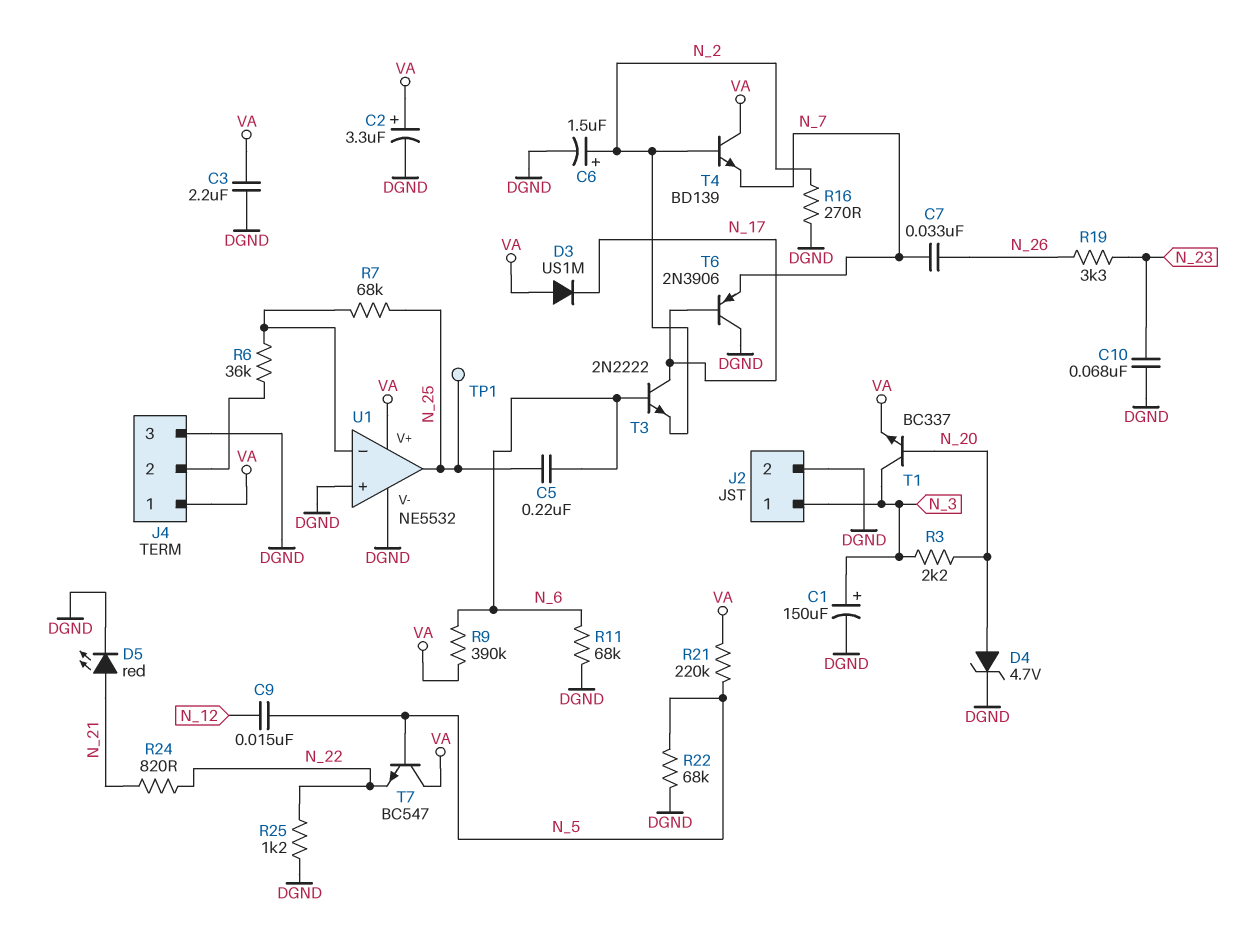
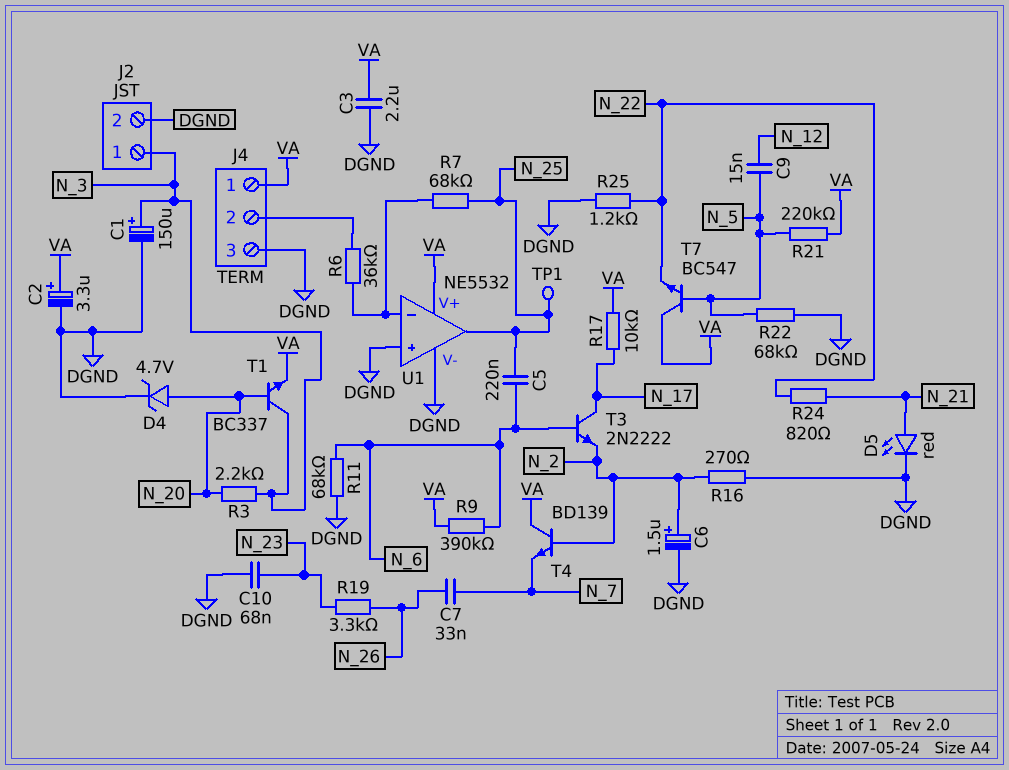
D3: diode US1M (A VA, K N_17) -> none
R17: none -> 10k (N_17, VA)
T6: PNP 2N3906 (B N_17, C DGND, E N_7) -> none

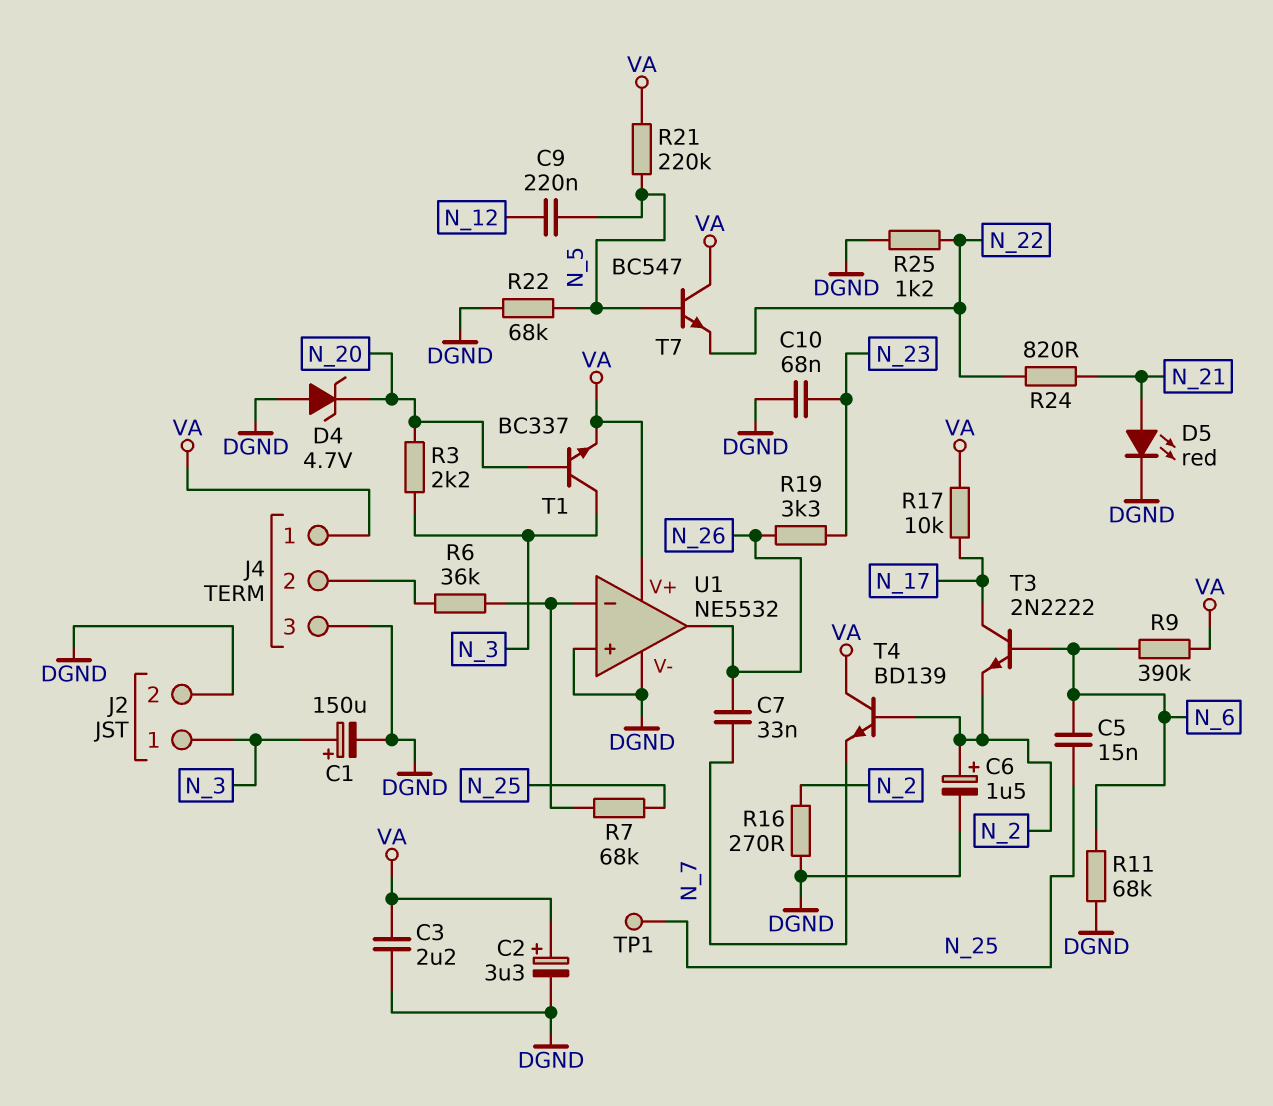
C5: 220nF (N_6, N_25) -> 15nF (N_6, N_25)
C9: 15nF (N_5, N_12) -> 220nF (N_5, N_12)
D4: zener 4.7V (A N_20, K DGND) -> zener 4.7V (A DGND, K N_20)
U1 pin out: N_25 -> N_26

